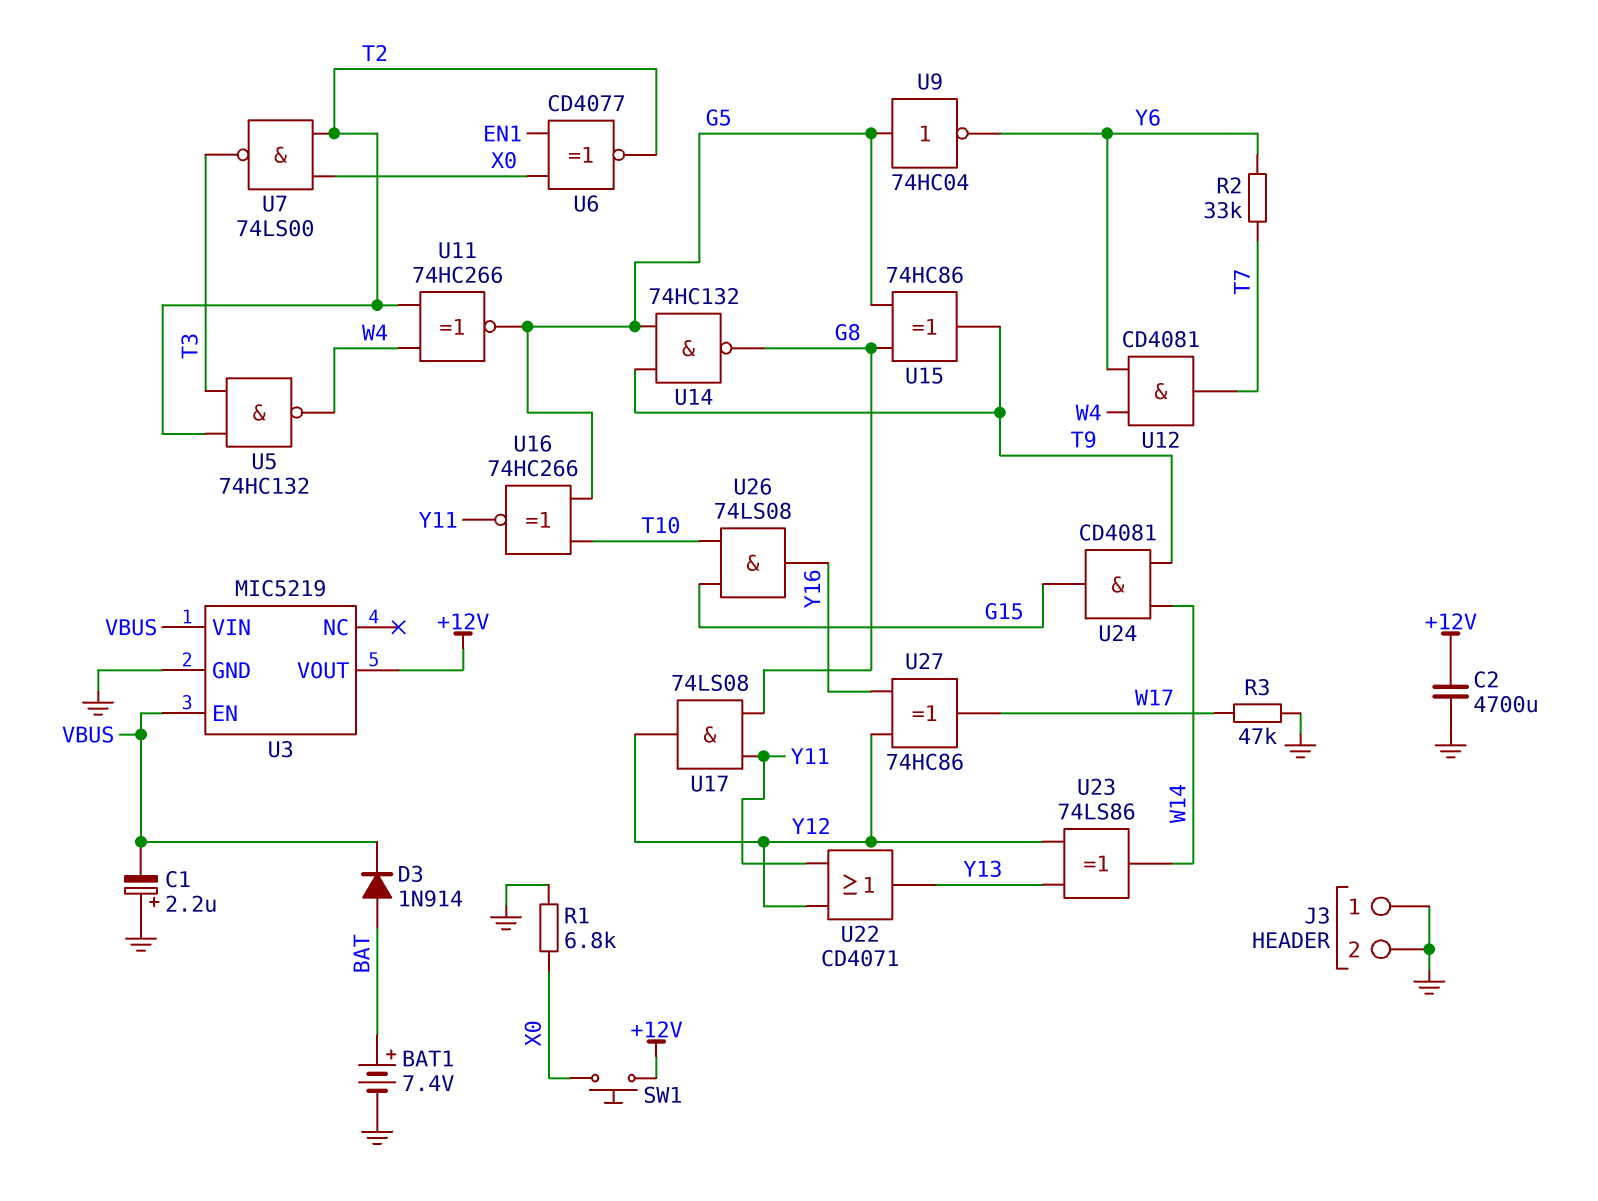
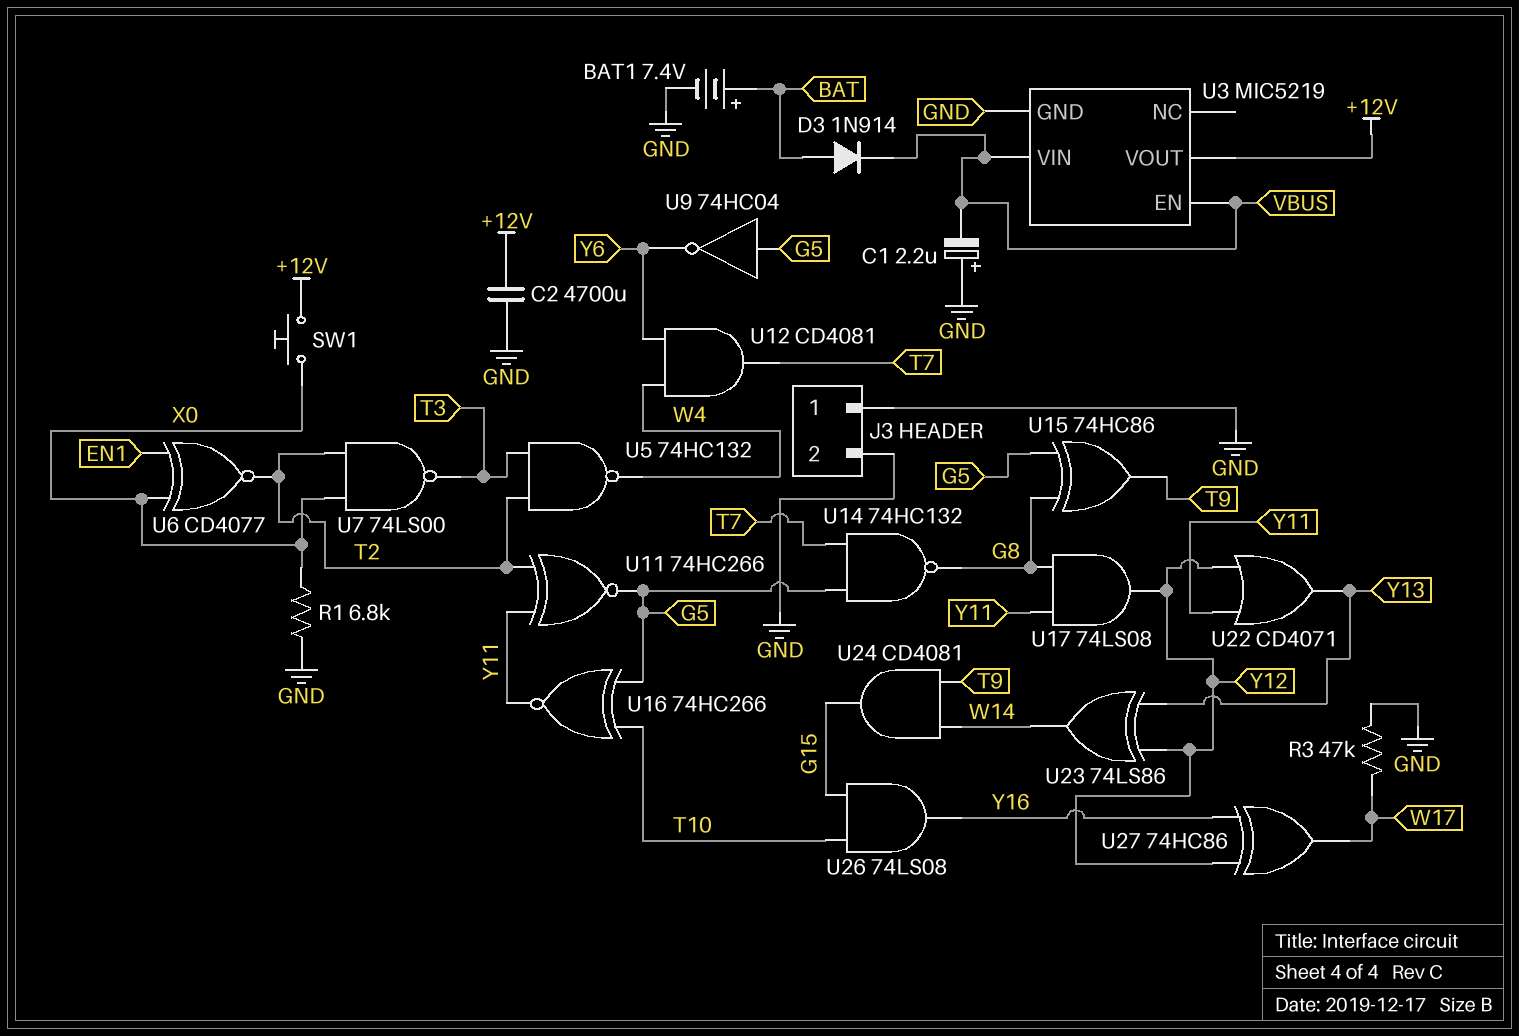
R2: 33k (T7, Y6) -> none
U11: XNOR 74HC266 (in T2, in W4, out G5) -> XNOR 74HC266 (in T2, in Y11, out G5)
U14: NAND 74HC132 (in G5, in T9, out G8) -> NAND 74HC132 (in G5, in T7, out G8)

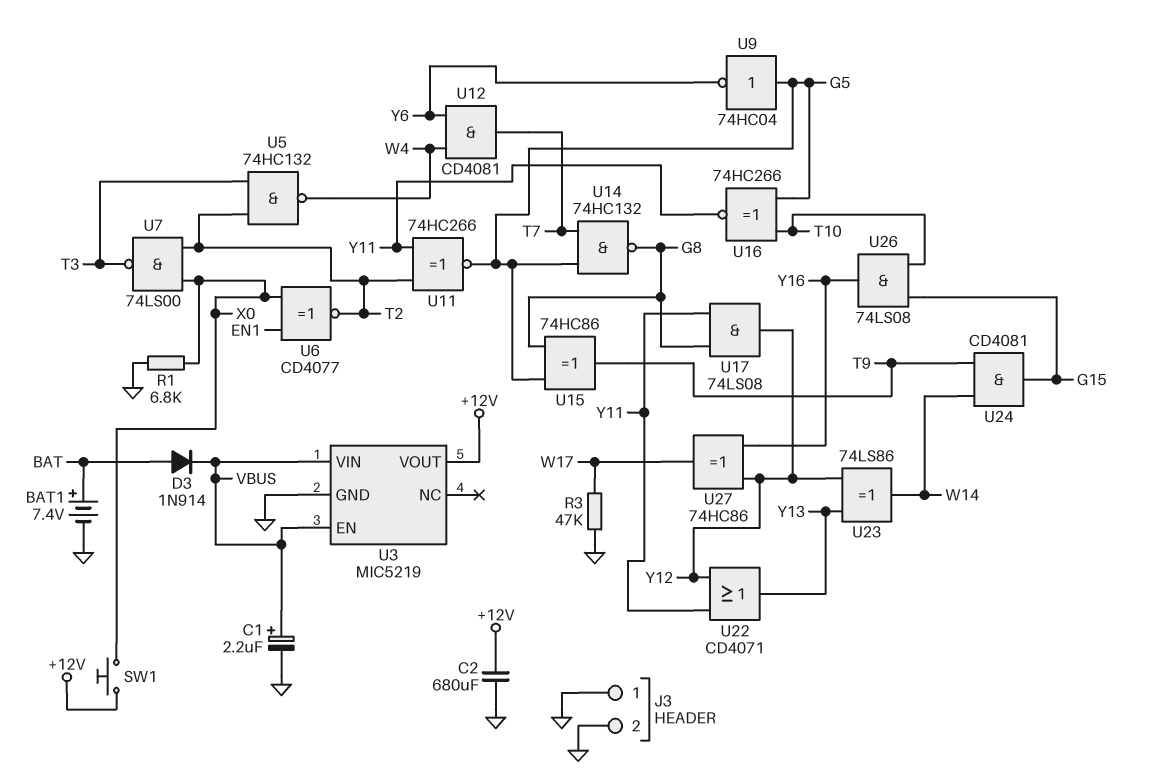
C1: 2.2uF (plus GND, minus VBUS) -> 2.2uF (plus VBUS, minus GND)
C2: 4700uF (+12V, GND) -> 680uF (+12V, GND)

